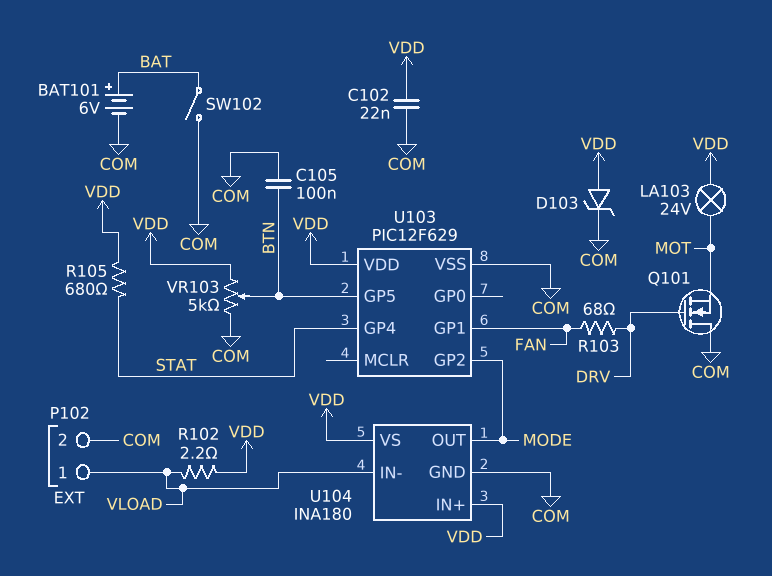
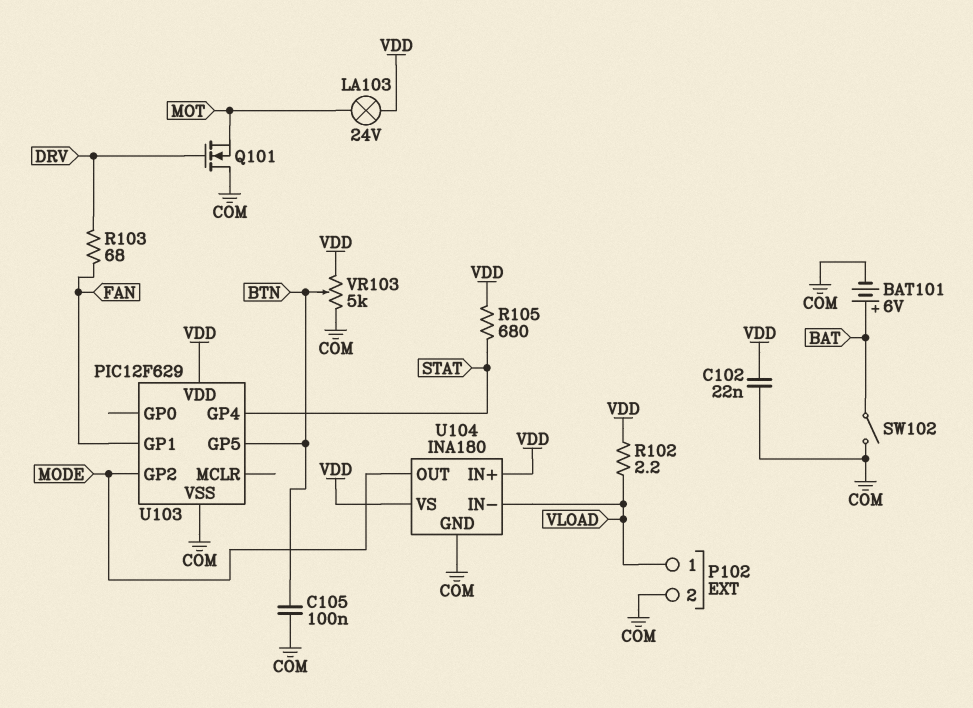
D103: zener (A VDD, K COM) -> none

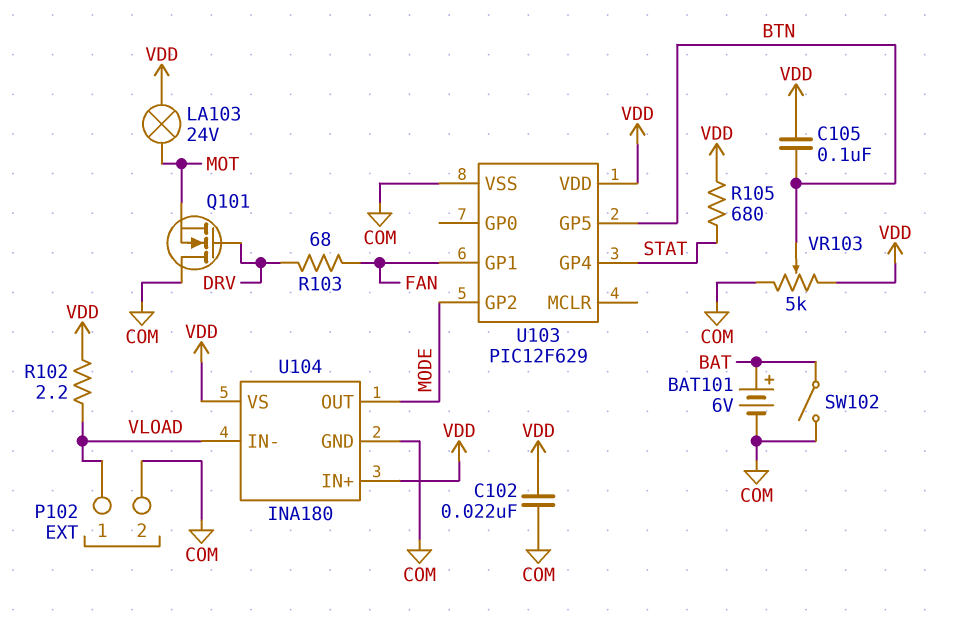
C105: 100nF (BTN, COM) -> 100nF (BTN, VDD)

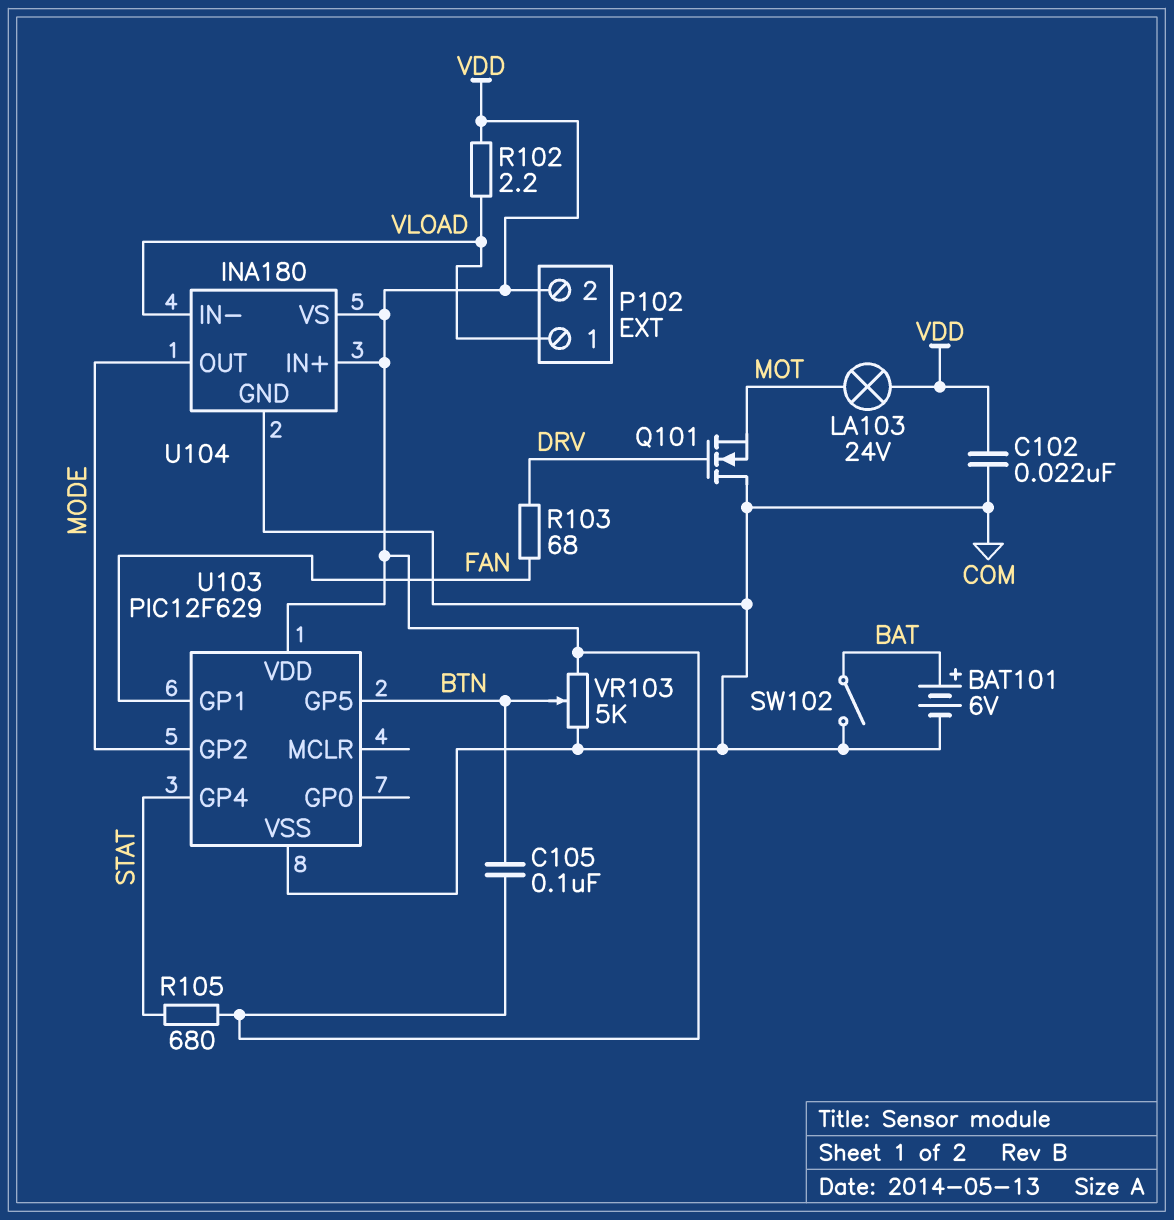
P102 pin 2: COM -> VDD

